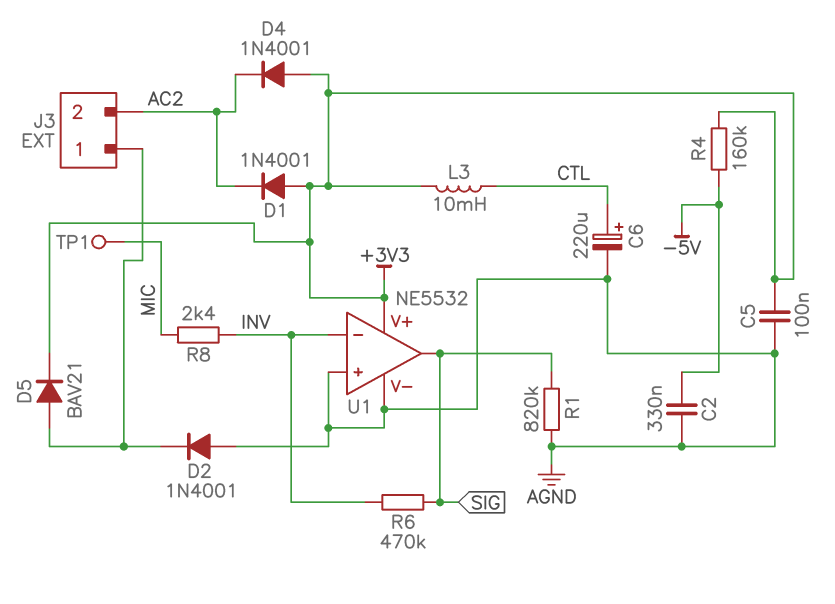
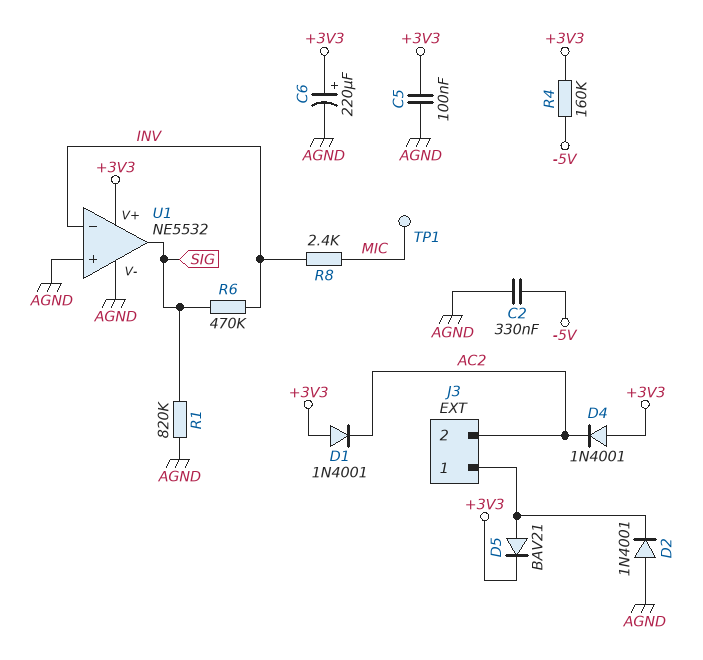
C6: 220uF (plus CTL, minus AGND) -> 220uF (plus +3V3, minus AGND)
L3: 10mH (+3V3, CTL) -> none

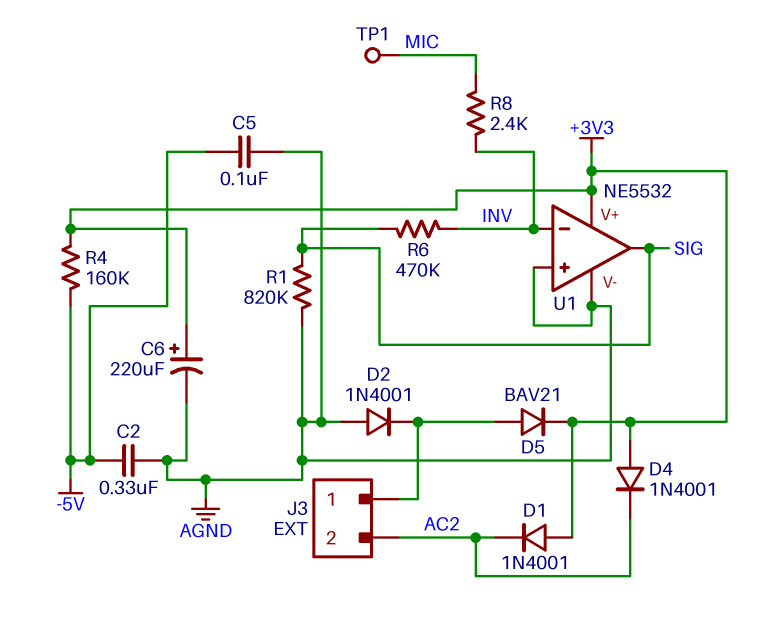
C5: 100nF (+3V3, AGND) -> 100nF (-5V, AGND)

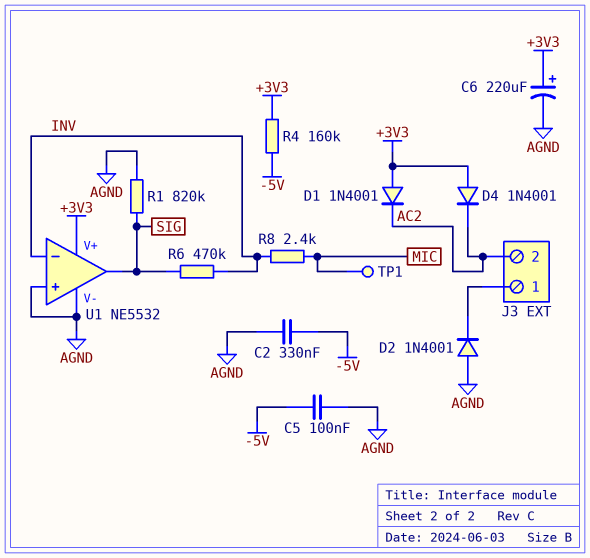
D5: diode BAV21 (A J3/1, K +3V3) -> none

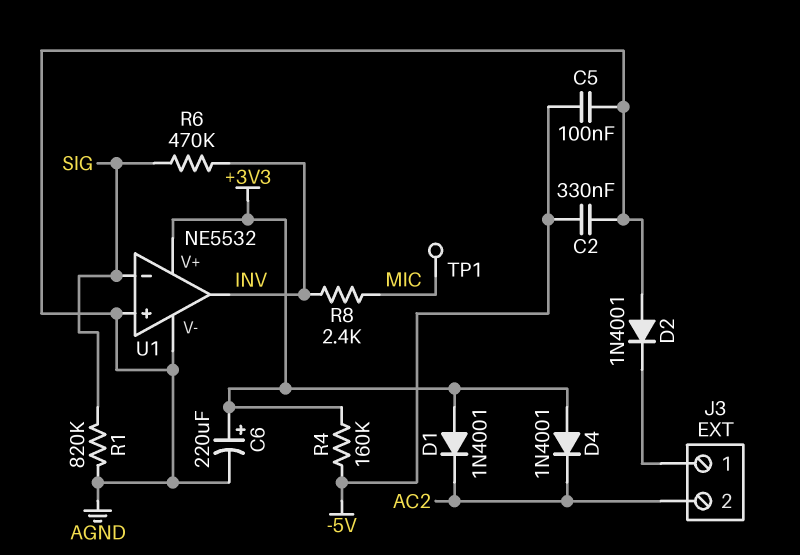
U1 pin in-: INV -> SIG
U1 pin out: SIG -> INV

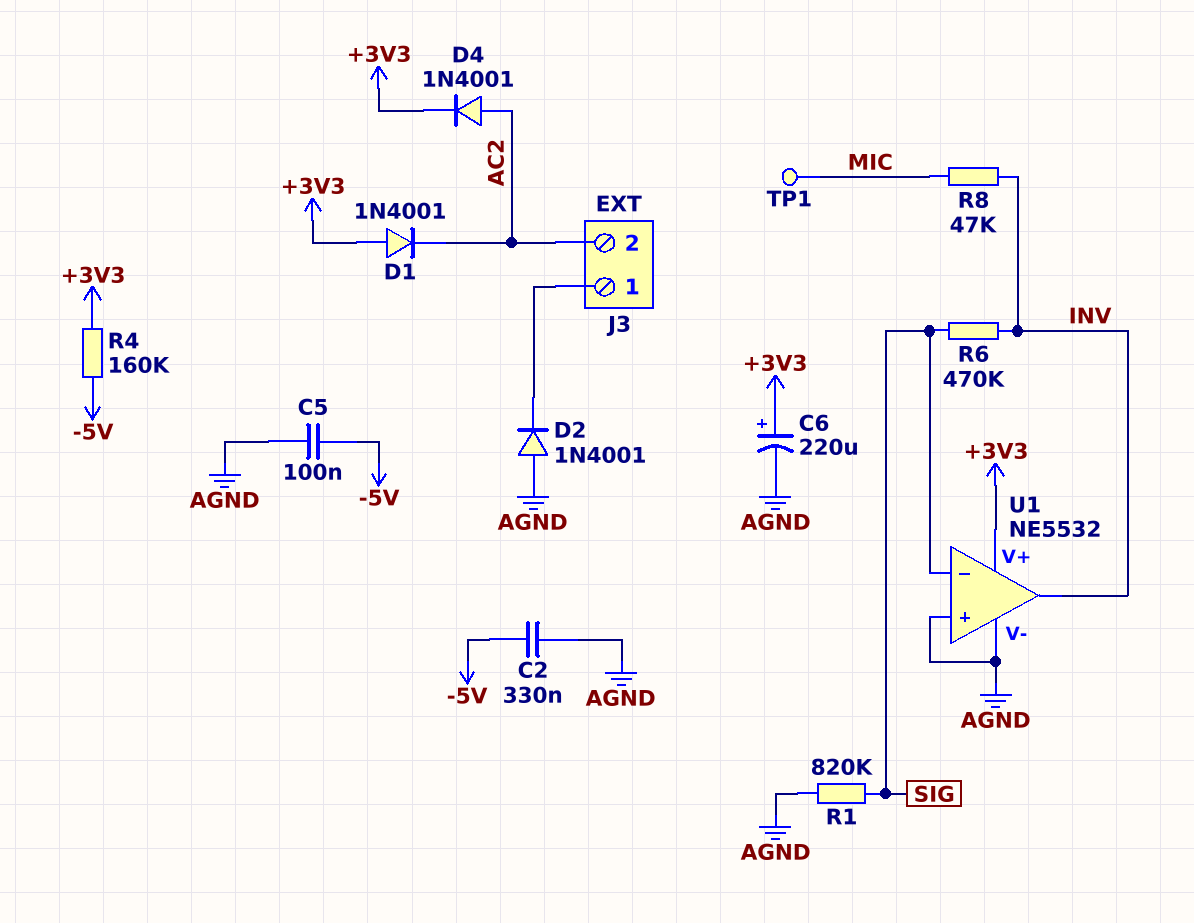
D4: diode 1N4001 (A +3V3, K AC2) -> diode 1N4001 (A AC2, K +3V3)
R8: 2.4k (INV, MIC) -> 47k (INV, MIC)

